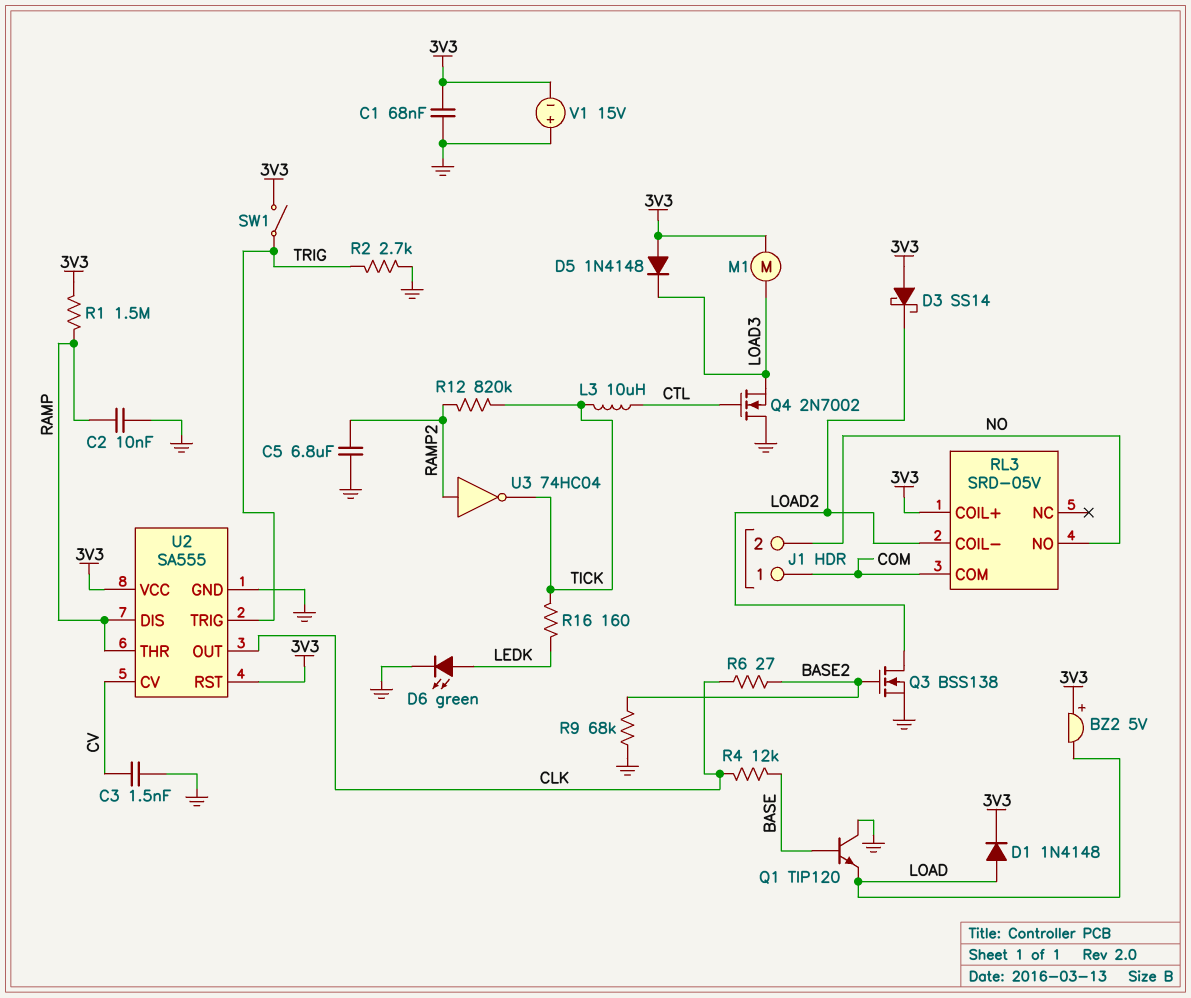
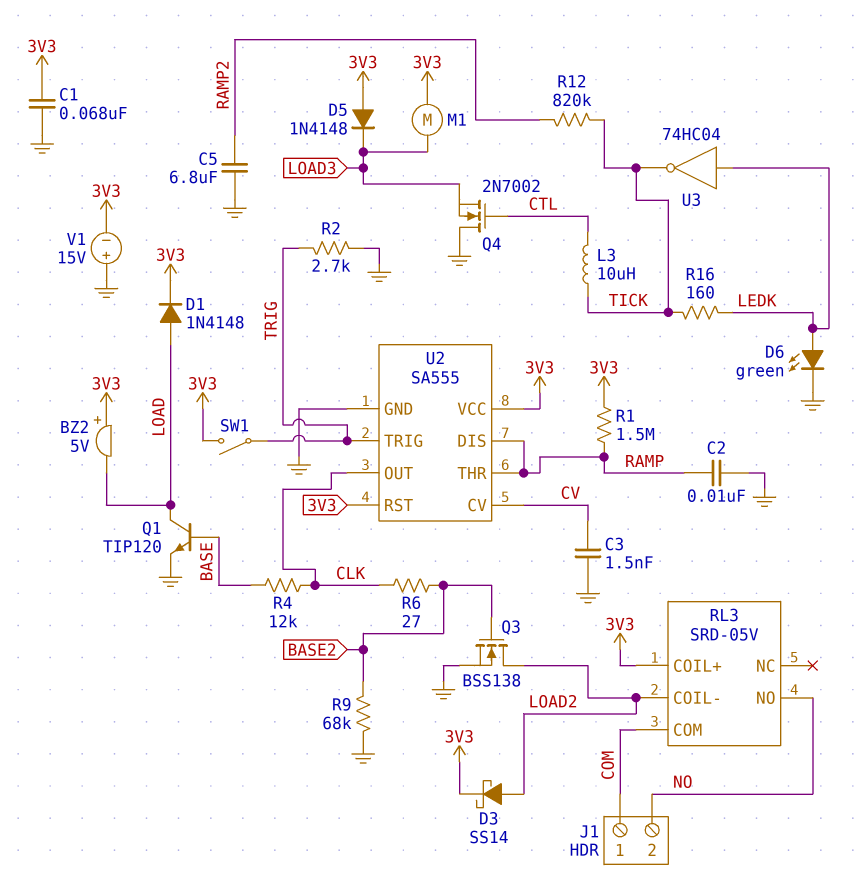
D3: schottky SS14 (A 3V3, K LOAD2) -> schottky SS14 (A LOAD2, K 3V3)
Q1: NPN TIP120 (B BASE, C GND, E LOAD) -> NPN TIP120 (B BASE, C LOAD, E GND)
U3: NOT 74HC04 (in RAMP2, out TICK) -> NOT 74HC04 (in LEDK, out TICK)

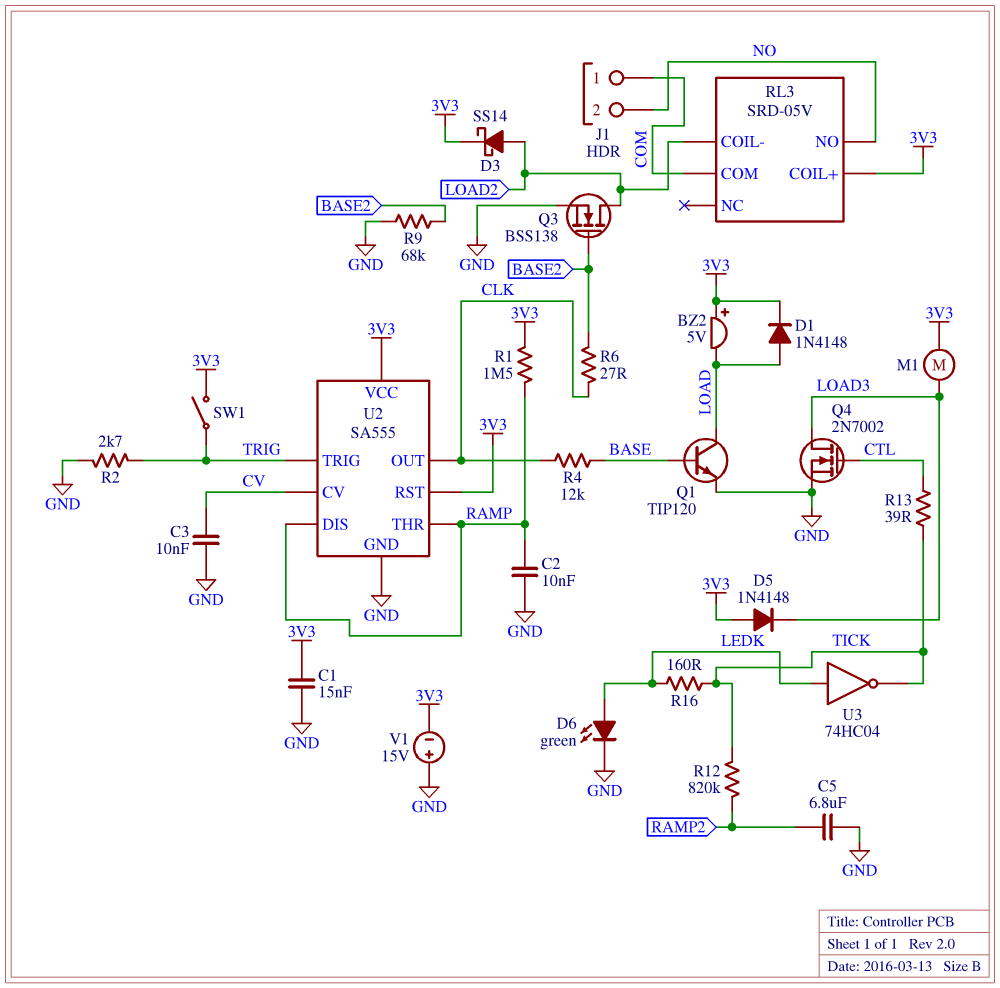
C1: 68nF (3V3, GND) -> 15nF (3V3, GND)
C3: 1.5nF (CV, GND) -> 10nF (CV, GND)
L3: 10uH (CTL, TICK) -> none
Q4: NMOS 2N7002 (G CTL, D GND, S LOAD3) -> NMOS 2N7002 (G CTL, D LOAD3, S GND)
R13: none -> 39 (CTL, TICK)

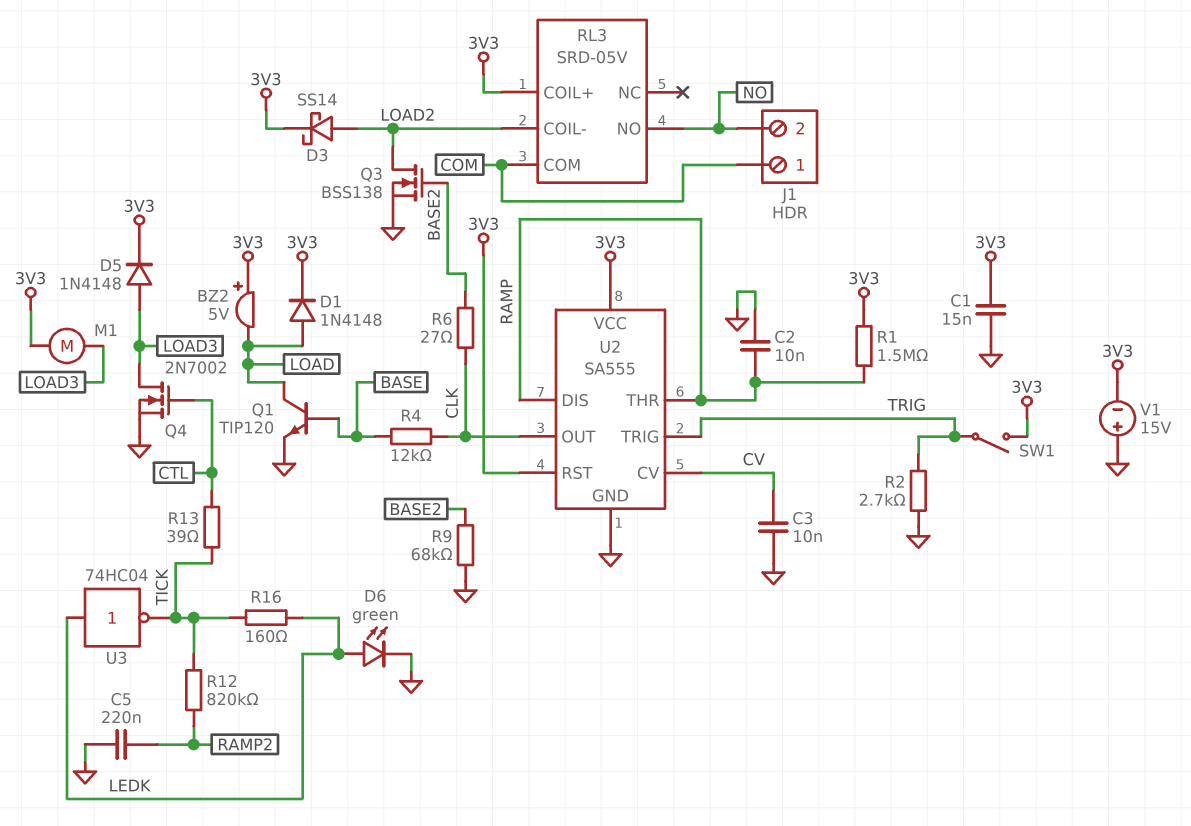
C5: 6.8uF (GND, RAMP2) -> 220nF (GND, RAMP2)
D5: diode 1N4148 (A 3V3, K LOAD3) -> diode 1N4148 (A LOAD3, K 3V3)

